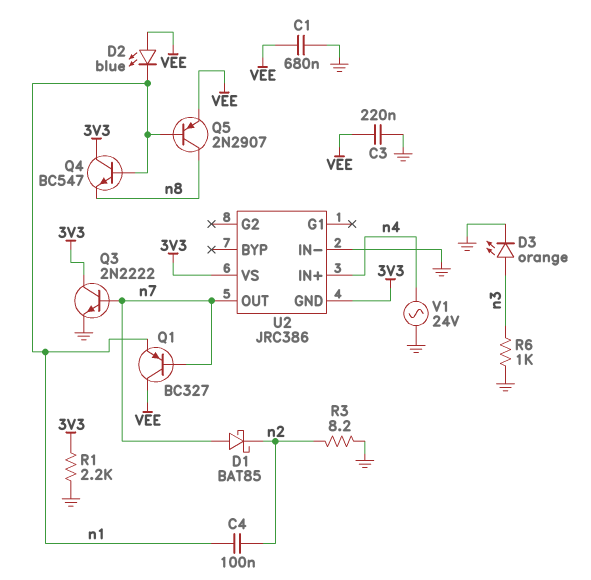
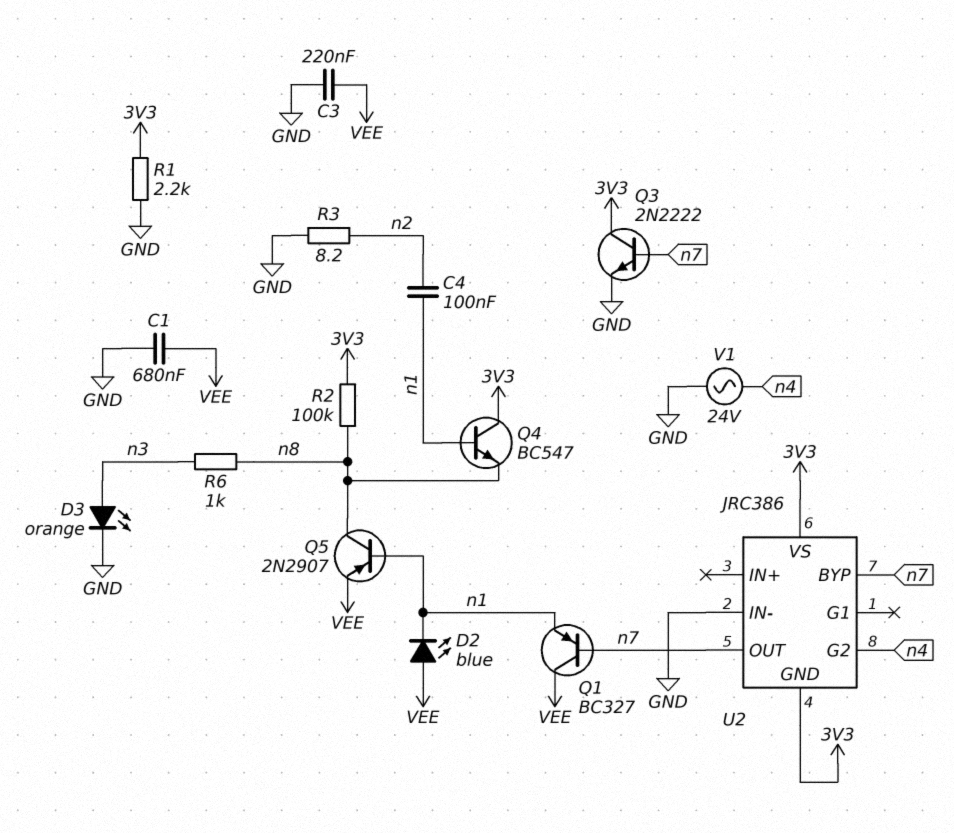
D1: schottky BAT85 (A n7, K n2) -> none
R2: none -> 100k (3V3, n8)
R6: 1k (GND, n3) -> 1k (n3, n8)
U2 pin BYP: none -> n7
U2 pin G2: none -> n4
U2 pin IN+: n4 -> none

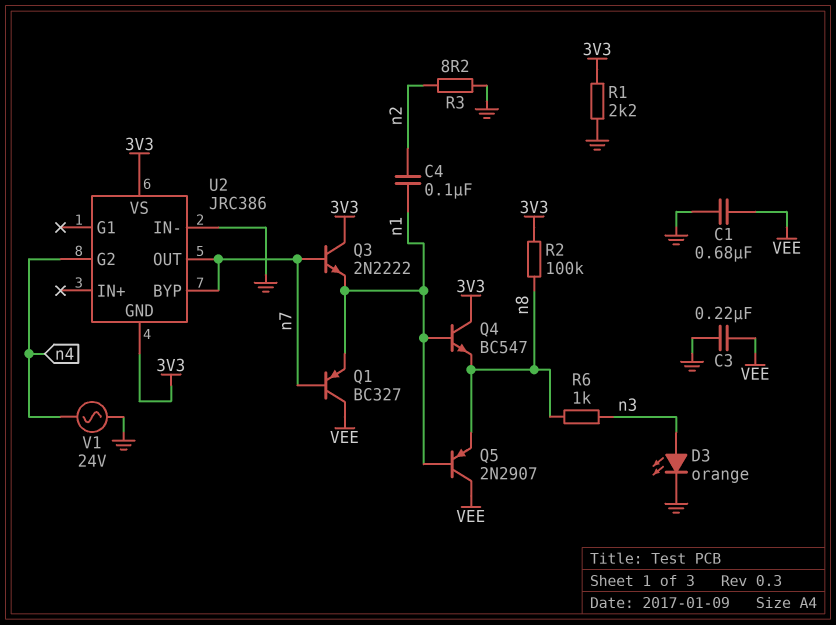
D2: LED blue (A VEE, K n1) -> none
Q3: NPN 2N2222 (B n7, C 3V3, E GND) -> NPN 2N2222 (B n7, C 3V3, E n1)
Q5: PNP 2N2907 (B n1, C n8, E VEE) -> PNP 2N2907 (B n1, C VEE, E n8)

